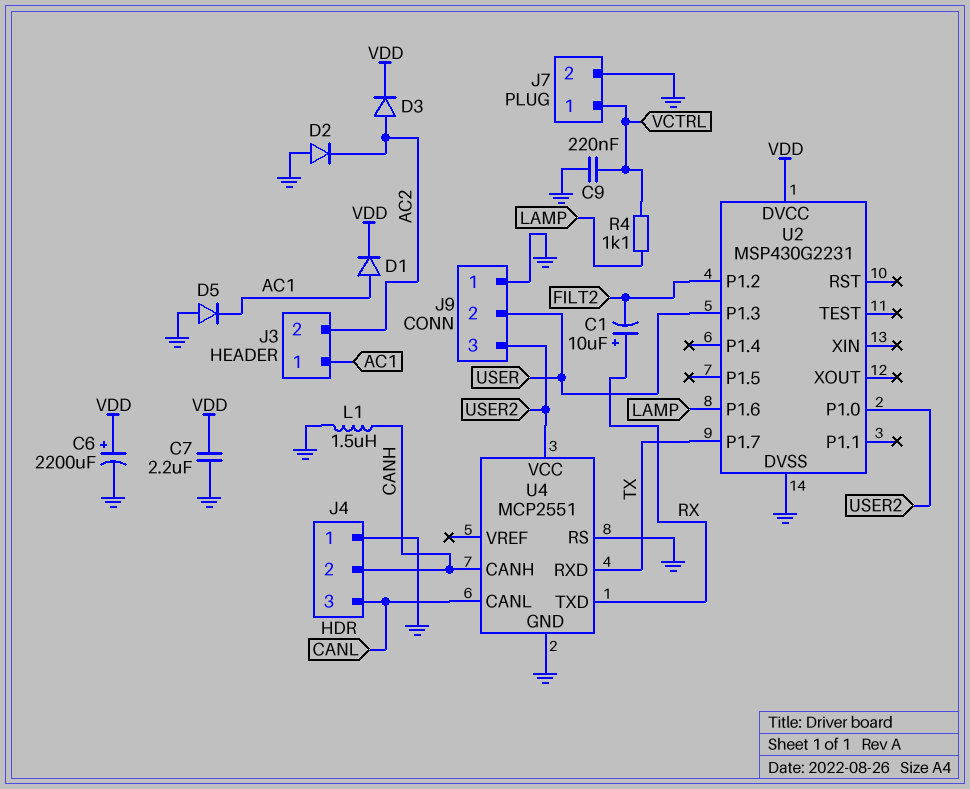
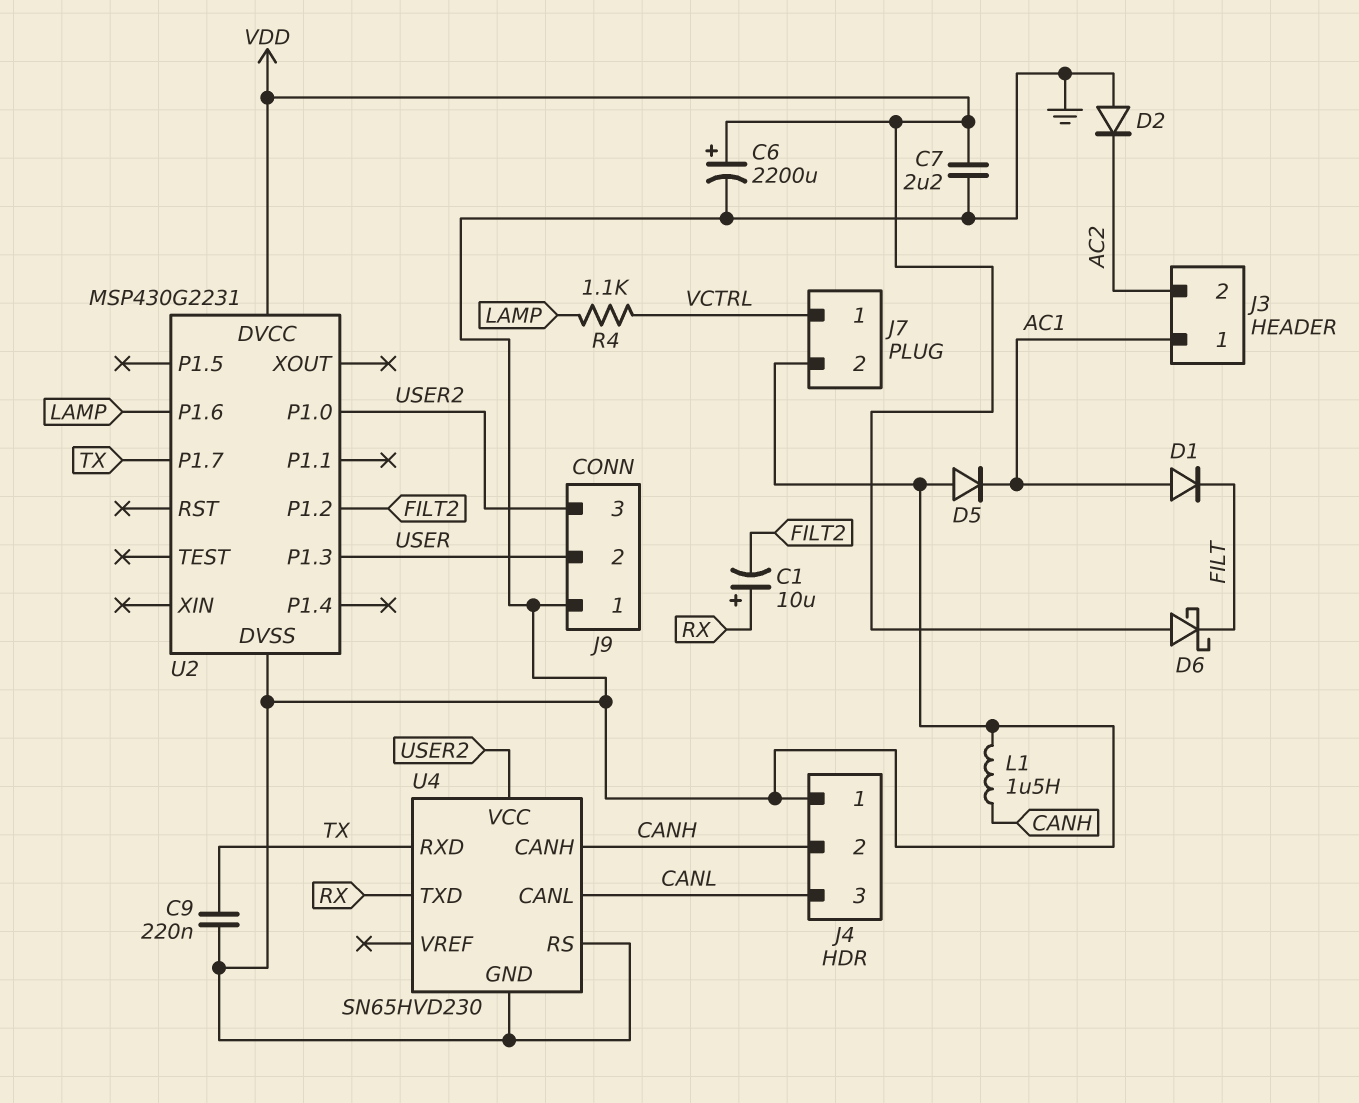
C9: 220nF (GND, VCTRL) -> 220nF (GND, TX)
D1: diode (A AC1, K VDD) -> diode (A AC1, K FILT)
D3: diode (A AC2, K VDD) -> none
D6: none -> schottky (A VDD, K FILT)
U4: MCP2551 -> SN65HVD230

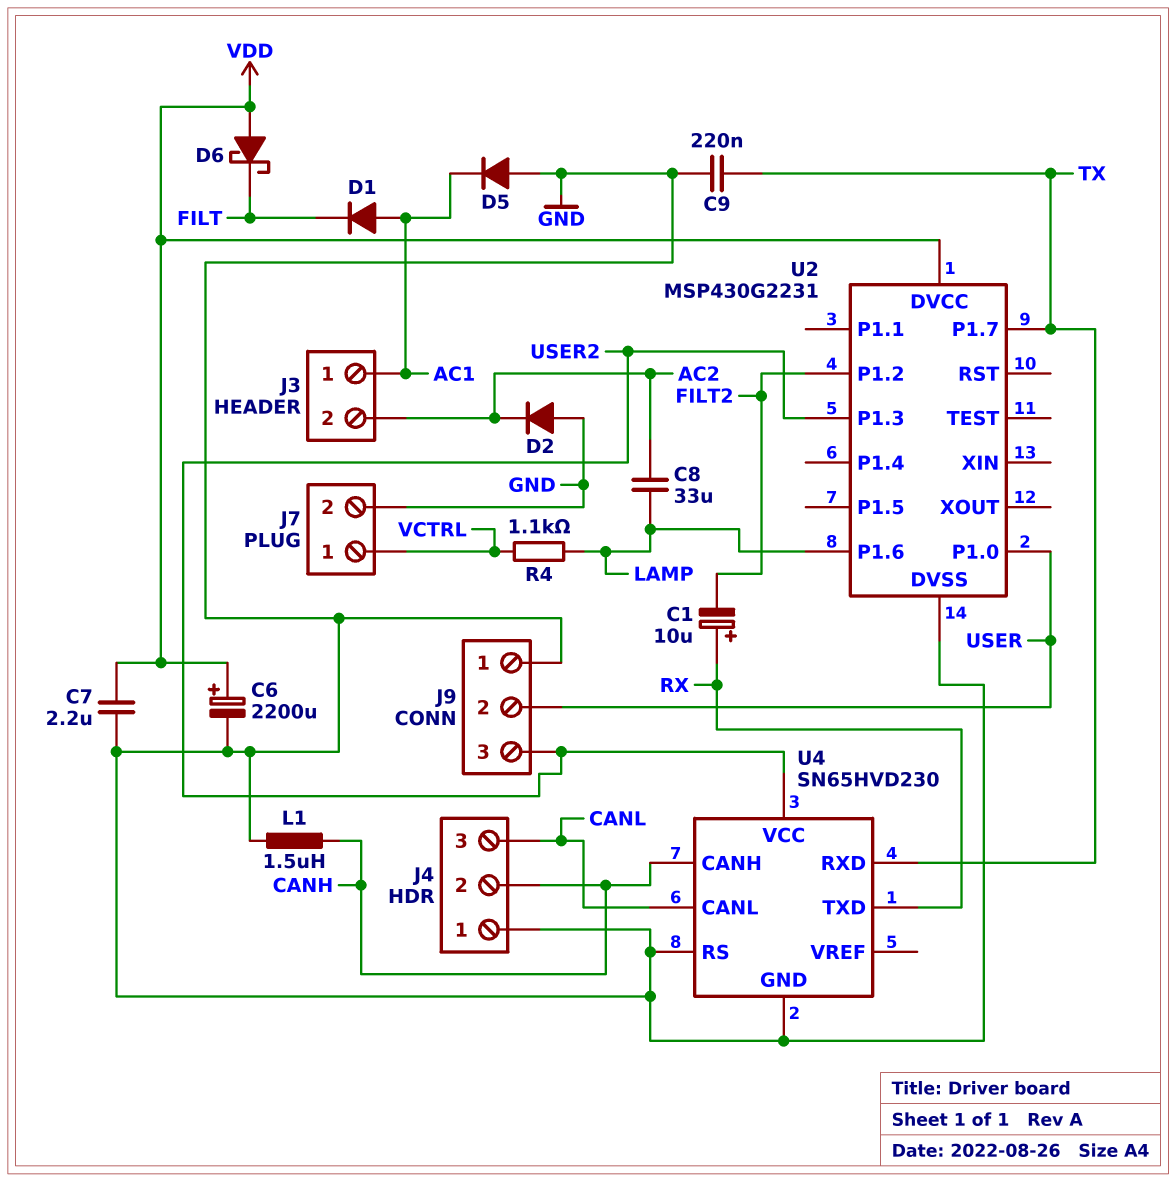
C8: none -> 33uF (AC2, LAMP)
U2 pin P1.0: USER2 -> USER
U2 pin P1.3: USER -> USER2

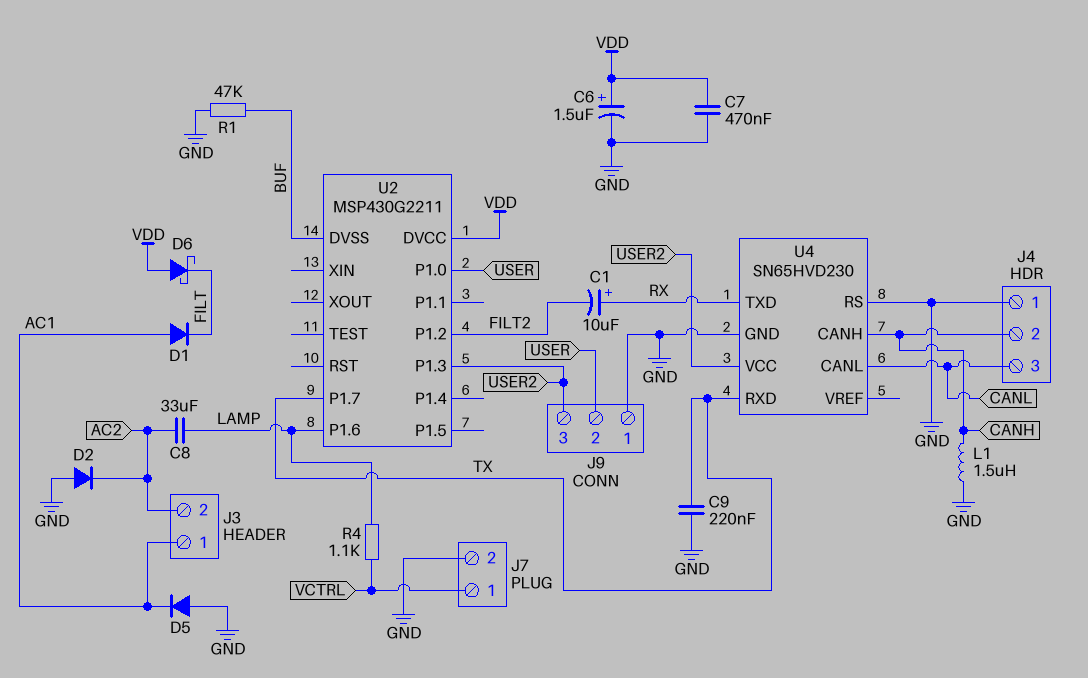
C6: 2200uF (plus VDD, minus GND) -> 1.5uF (plus VDD, minus GND)
C7: 2.2uF (GND, VDD) -> 470nF (GND, VDD)
R1: none -> 47k (BUF, GND)
U2: MSP430G2231 -> MSP430G2211
U2 pin DVSS: GND -> BUF

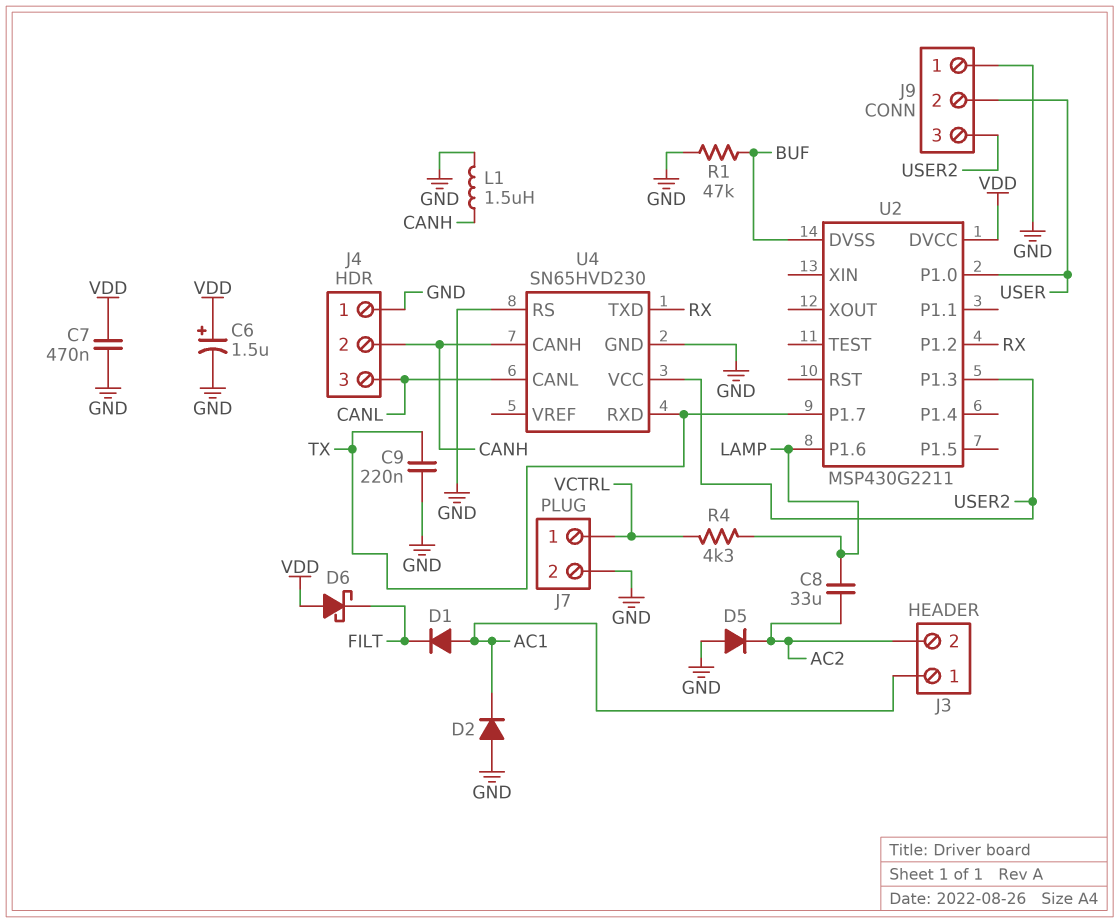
C1: 10uF (plus RX, minus FILT2) -> none
D2: diode (A GND, K AC2) -> diode (A GND, K AC1)
D5: diode (A GND, K AC1) -> diode (A GND, K AC2)
R4: 1.1k (LAMP, VCTRL) -> 4.3k (LAMP, VCTRL)
U2 pin P1.2: FILT2 -> RX

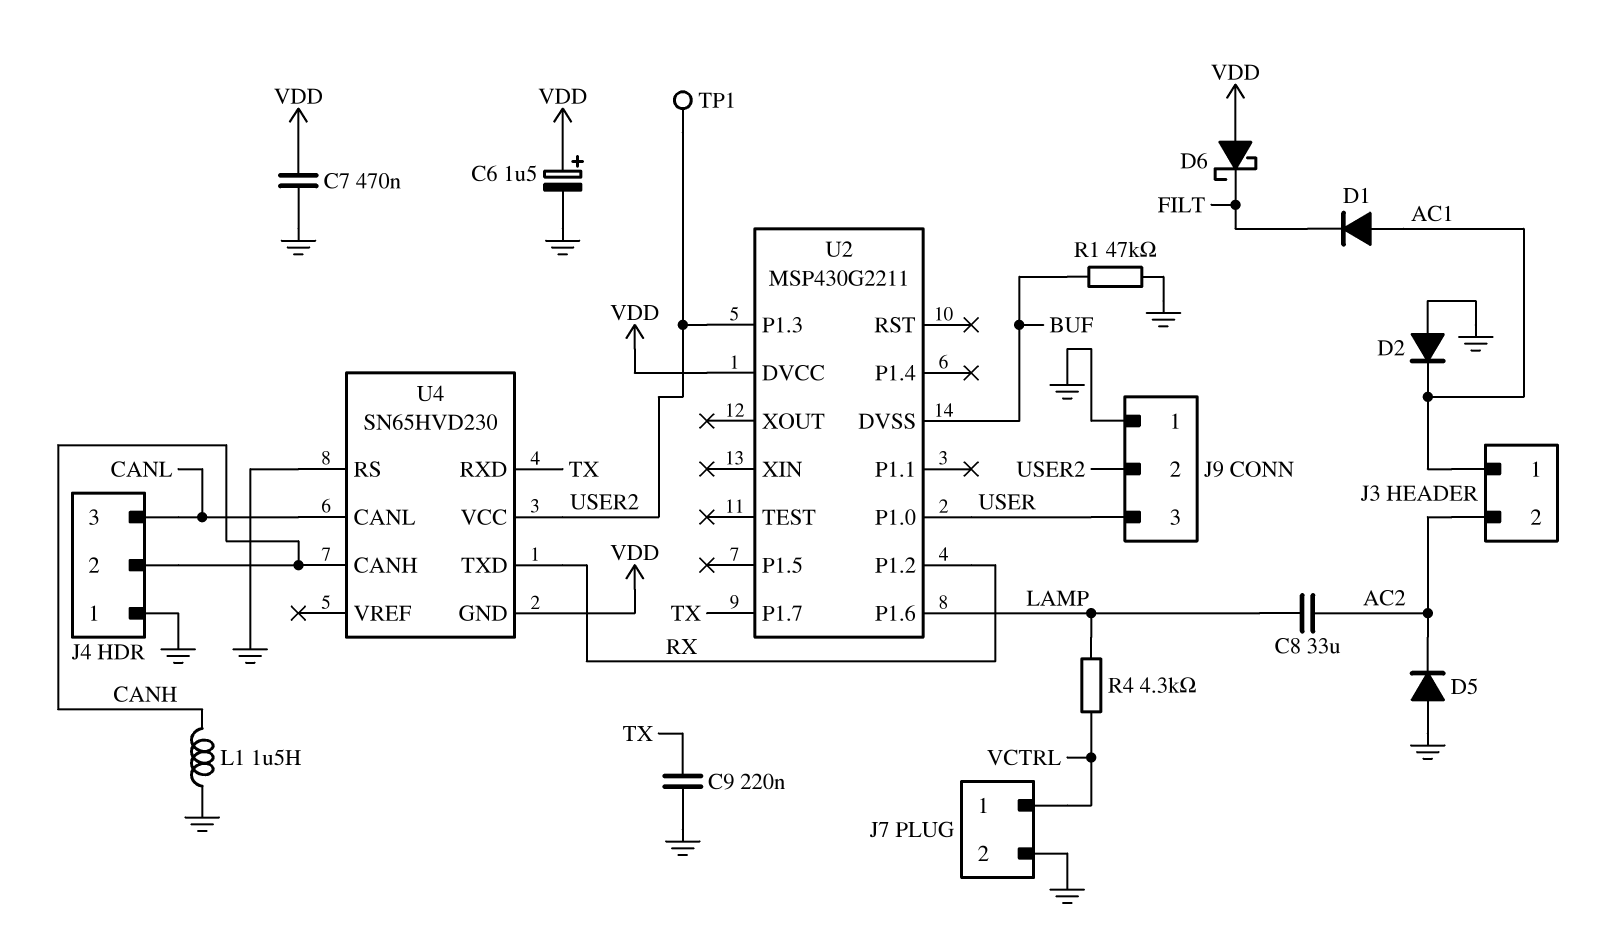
J9 pin 2: USER -> USER2
J9 pin 3: USER2 -> USER
TP1: none -> test point (USER2)
U4 pin GND: GND -> VDD

